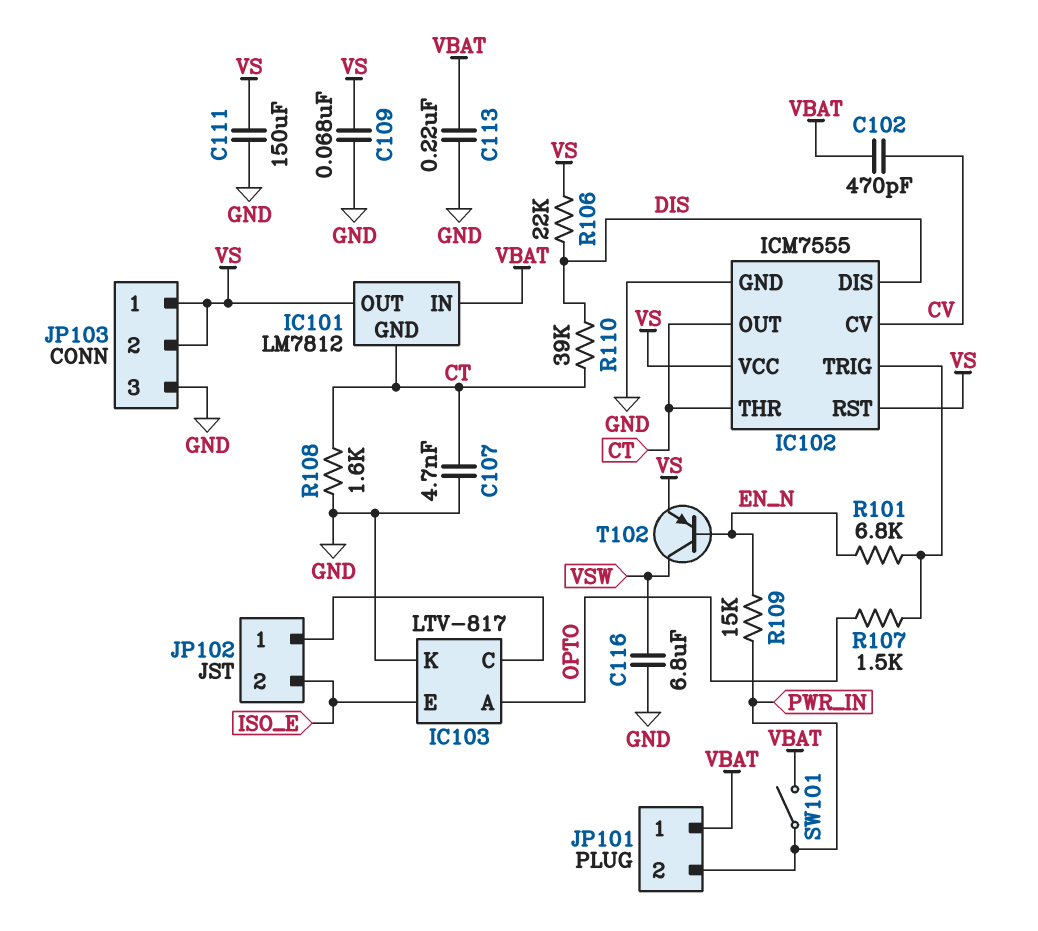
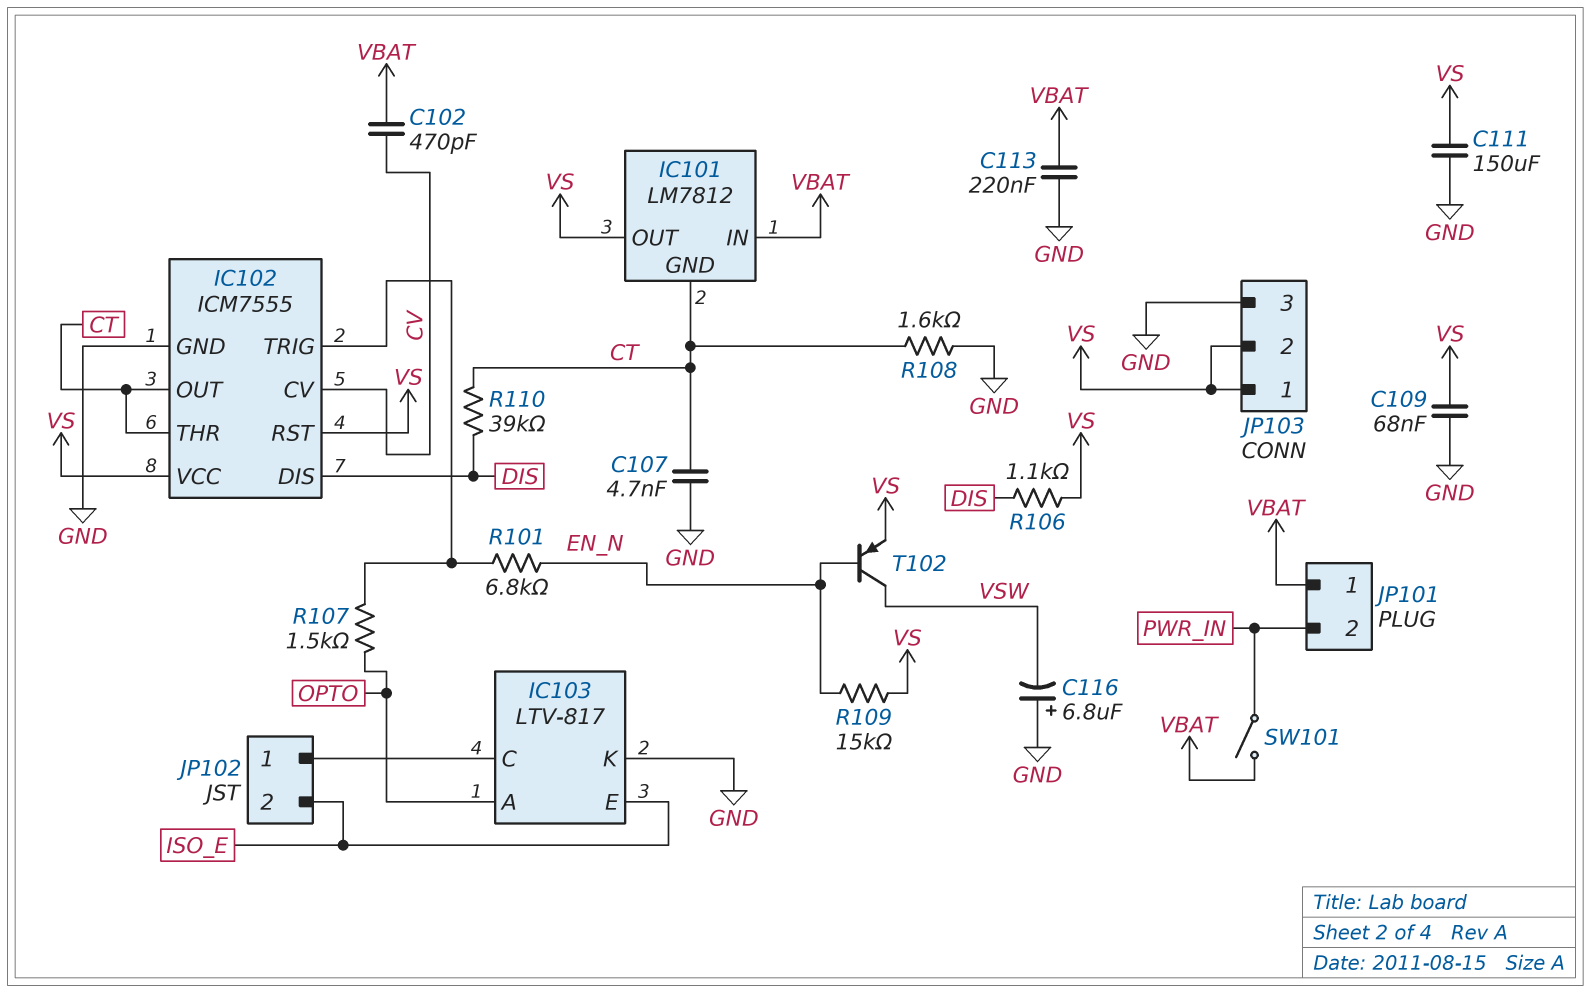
C116: 6.8uF (GND, VSW) -> 6.8uF (plus GND, minus VSW)
R106: 22k (DIS, VS) -> 1.1k (DIS, VS)
R109: 15k (EN_N, PWR_IN) -> 15k (EN_N, VS)

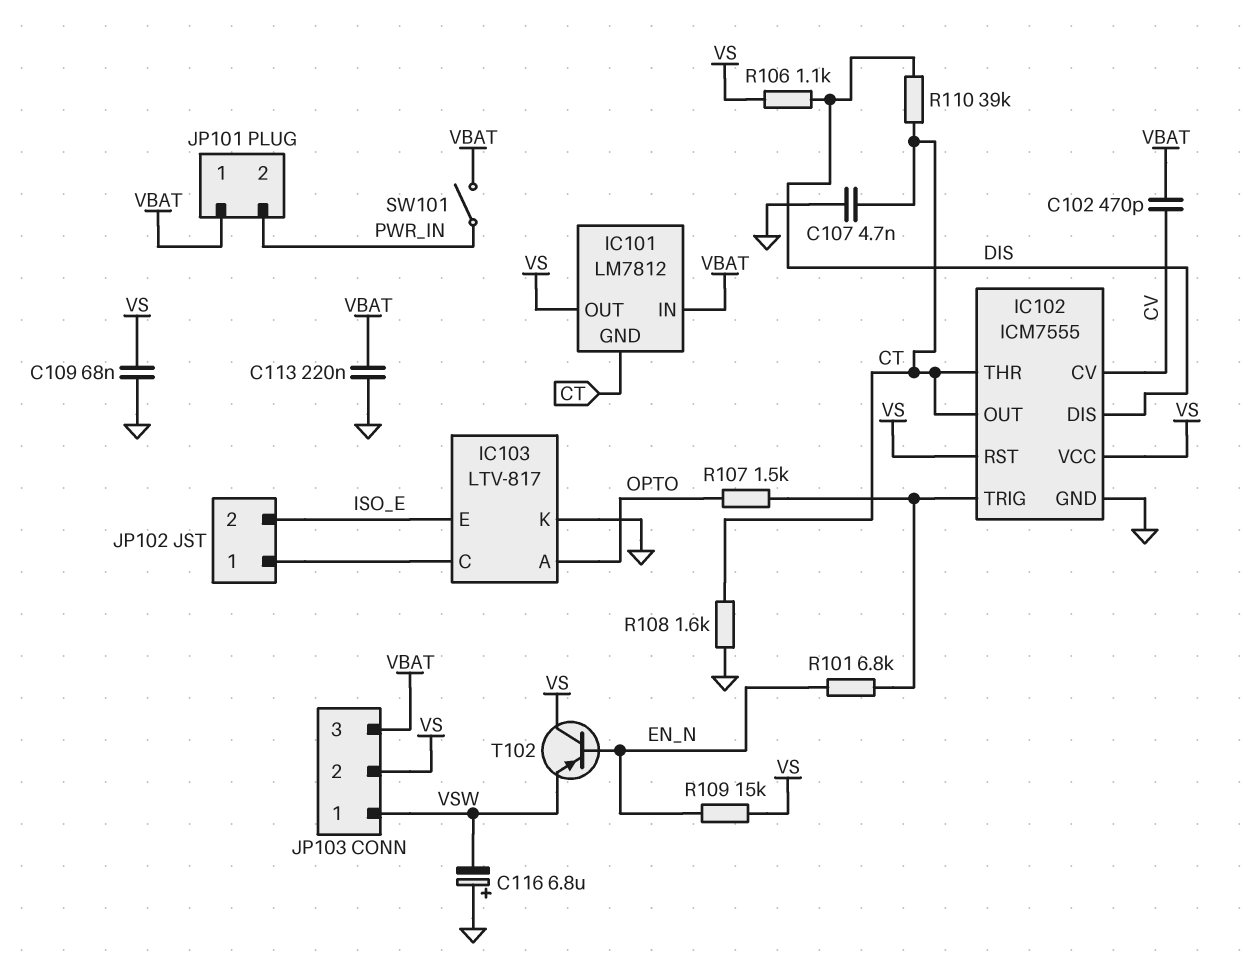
C111: 150uF (GND, VS) -> none
JP103 pin 1: VS -> VSW
JP103 pin 3: GND -> VBAT
T102: PNP (B EN_N, C VSW, E VS) -> PNP (B EN_N, C VS, E VSW)

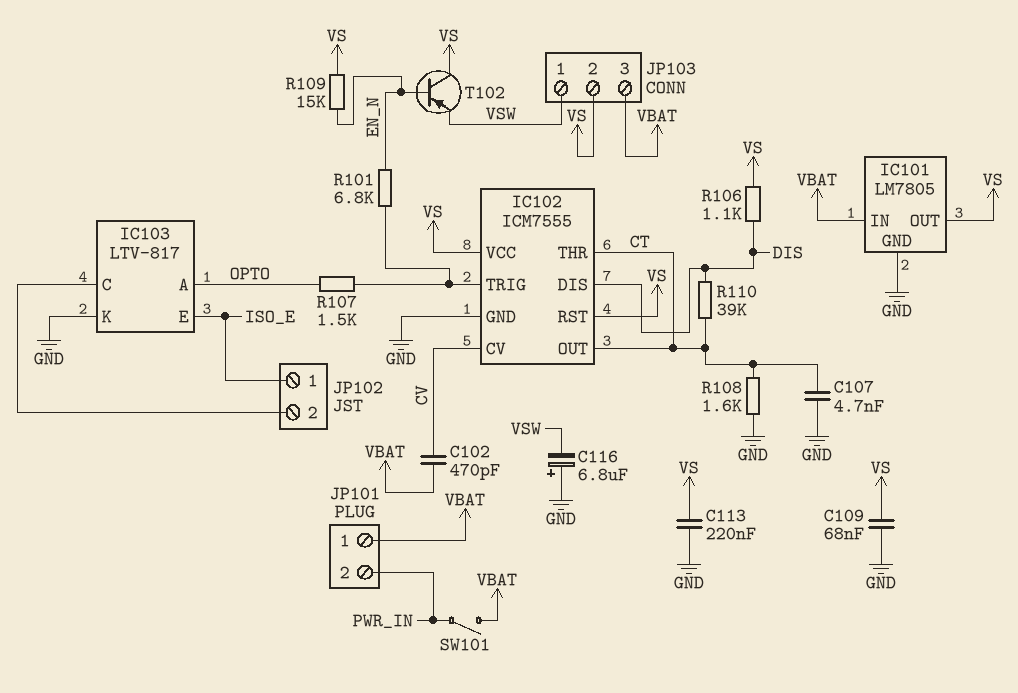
C113: 220nF (GND, VBAT) -> 220nF (GND, VS)
IC101: LM7812 -> LM7805
IC101 pin GND: CT -> GND
JP102 pin 1: IC103/C -> ISO_E
JP102 pin 2: ISO_E -> IC103/C

